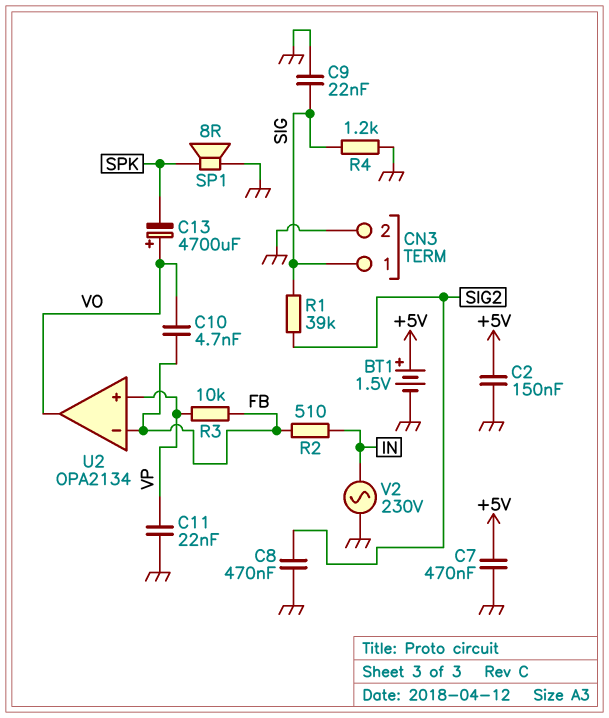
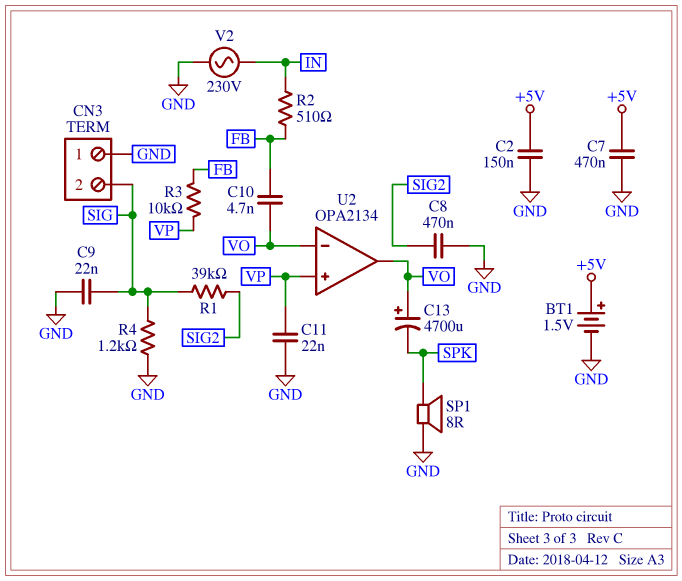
CN3 pin 1: SIG -> GND
CN3 pin 2: GND -> SIG
U2 pin in-: FB -> VO

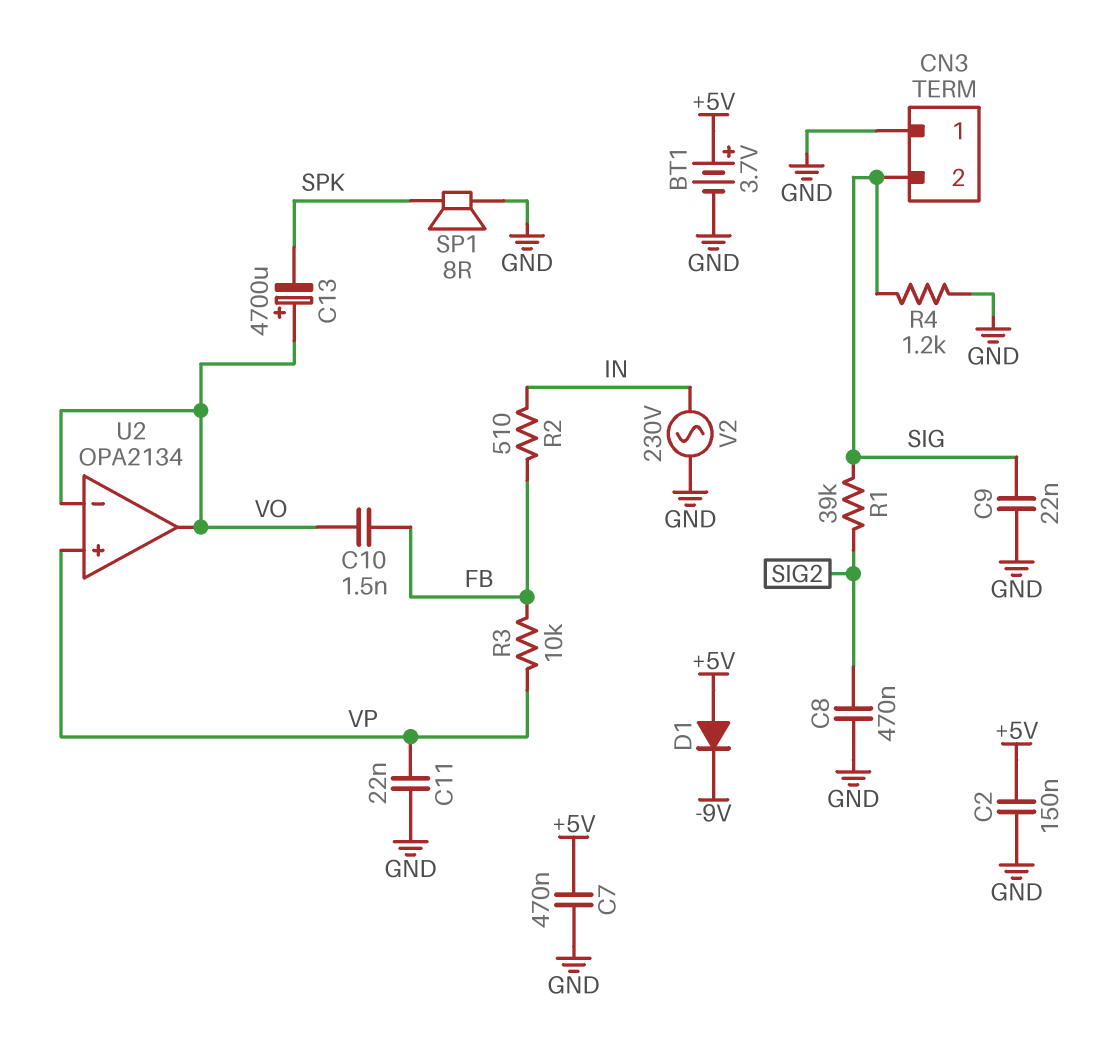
BT1: 1.5V (plus +5V, minus GND) -> 3.7V (plus +5V, minus GND)
C10: 4.7nF (FB, VO) -> 1.5nF (FB, VO)
D1: none -> diode (A +5V, K -9V)

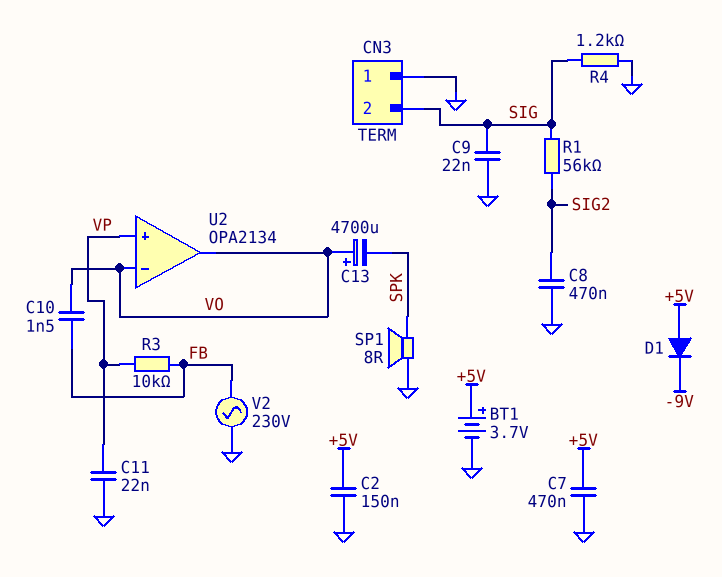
R1: 39k (SIG, SIG2) -> 56k (SIG, SIG2)
R2: 510 (FB, IN) -> none
V2: AC 230V (GND, IN) -> AC 230V (FB, GND)

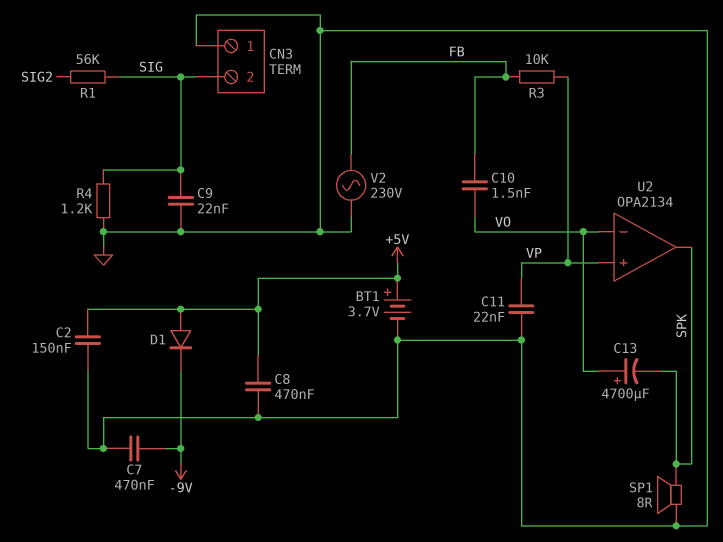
C7: 470nF (+5V, GND) -> 470nF (-9V, GND)
C8: 470nF (GND, SIG2) -> 470nF (+5V, GND)
U2 pin out: VO -> SPK

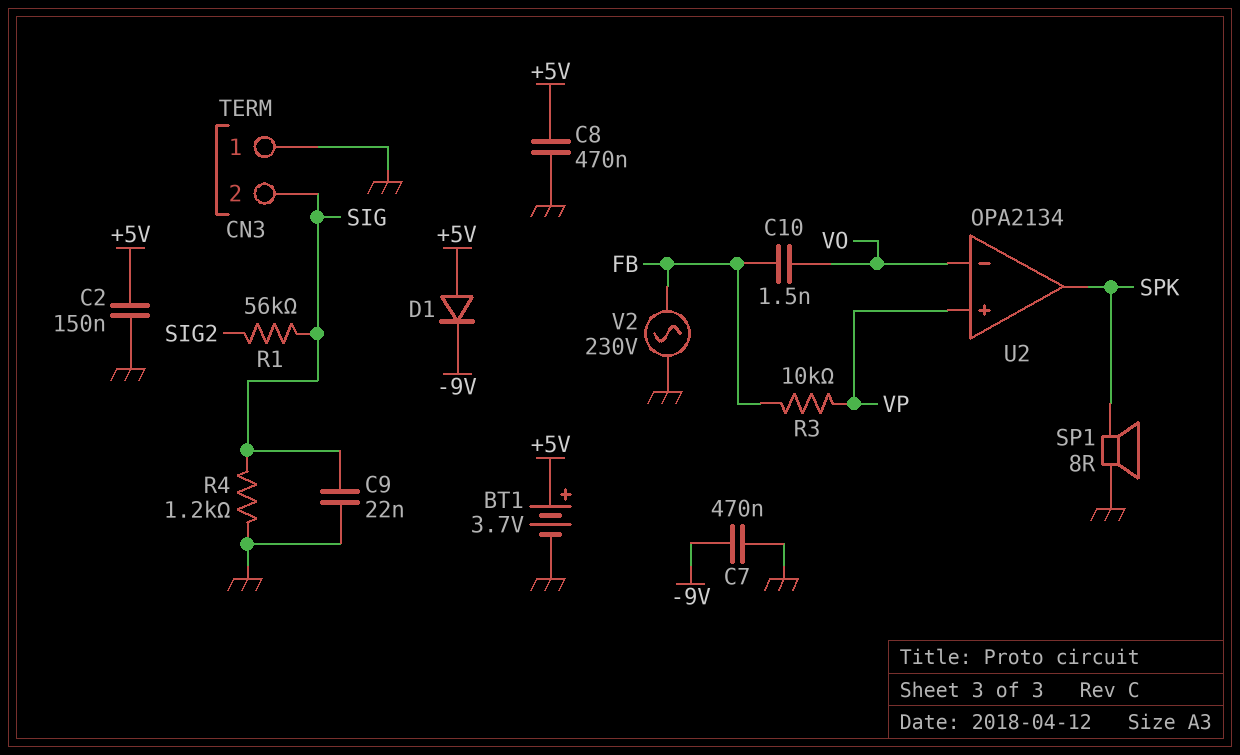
C11: 22nF (GND, VP) -> none
C13: 4700uF (plus VO, minus SPK) -> none

